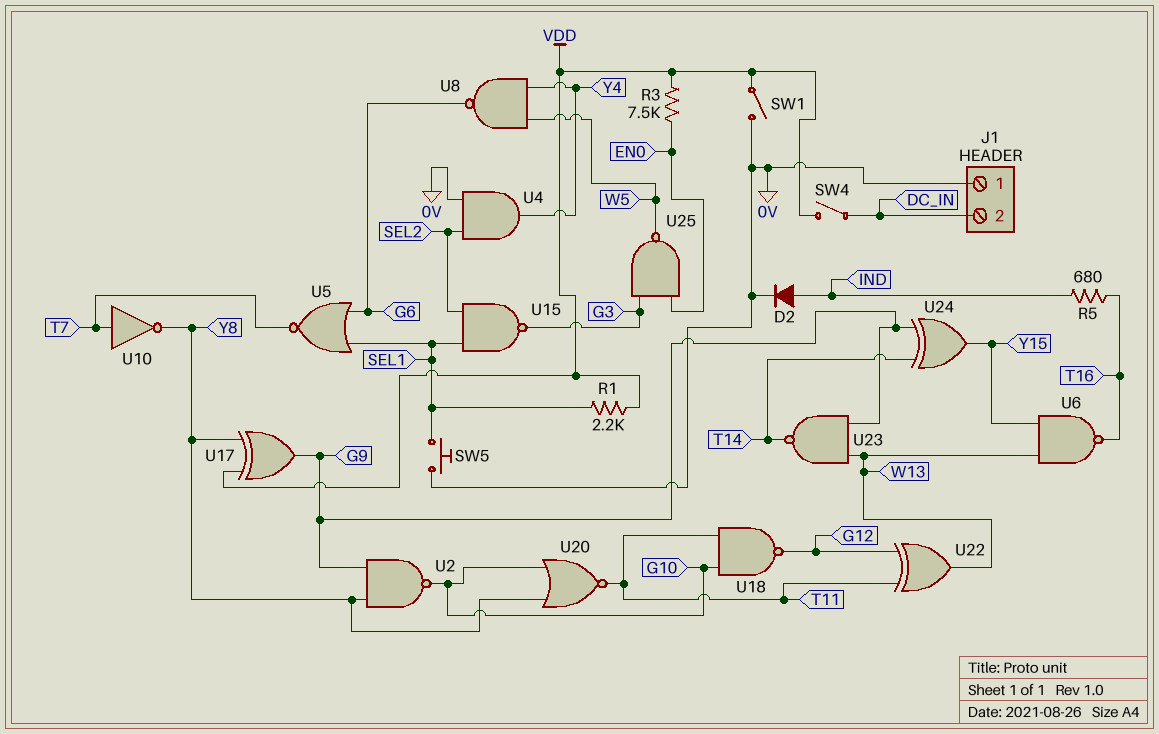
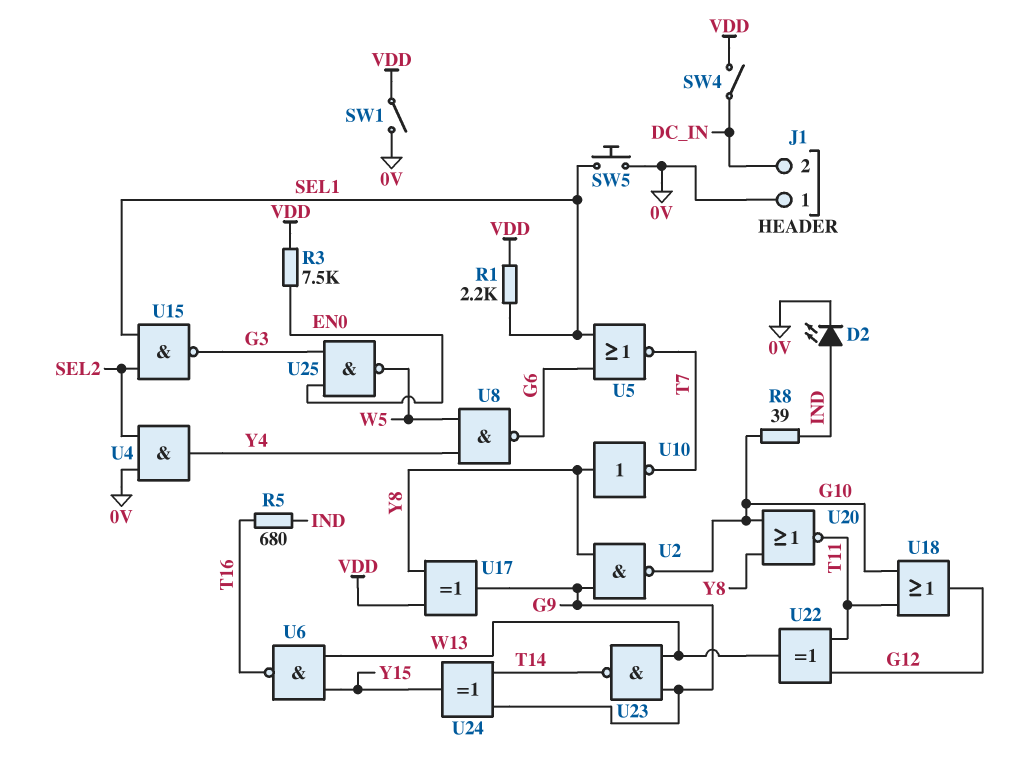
D2: diode (A IND, K 0V) -> LED (A IND, K 0V)
R8: none -> 39 (G10, IND)
U10: NOT (in T7, out Y8) -> NOT (in Y8, out T7)
U18: NAND (in G10, in T11, out G12) -> OR (in G10, in T11, out G12)

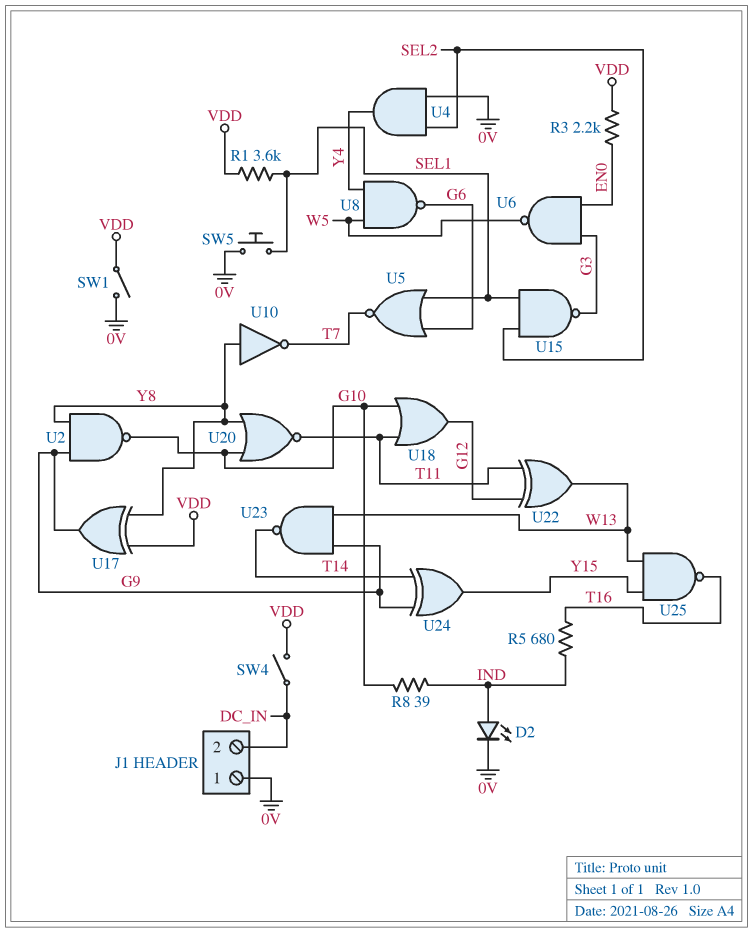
R1: 2.2k (SEL1, VDD) -> 3.6k (SEL1, VDD)
R3: 7.5k (EN0, VDD) -> 2.2k (EN0, VDD)
U6: NAND (in W13, in Y15, out T16) -> NAND (in EN0, in G3, out W5)
U25: NAND (in EN0, in G3, out W5) -> NAND (in W13, in Y15, out T16)

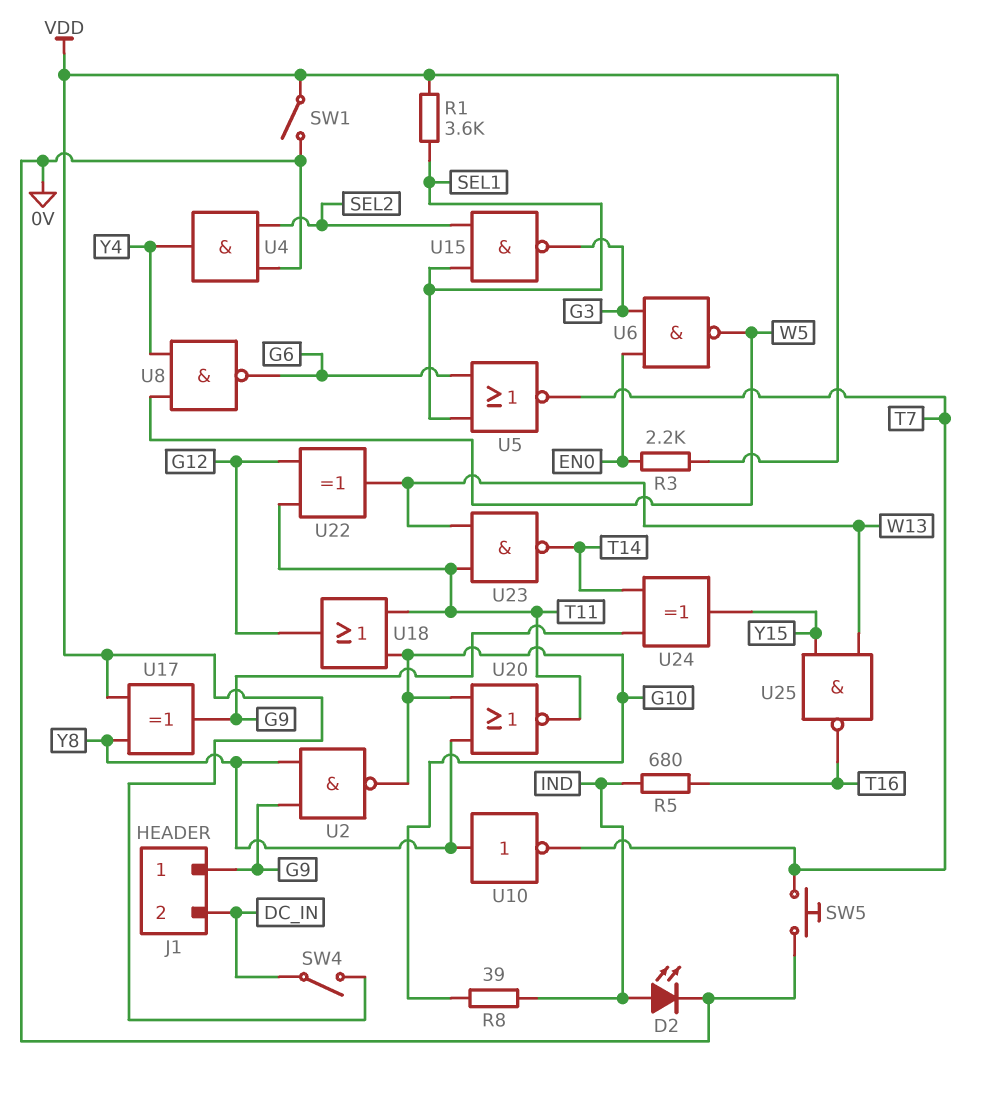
J1 pin 1: 0V -> G9
SW5: button (0V, SEL1) -> button (0V, T7)
U23: NAND (in G9, in W13, out T14) -> NAND (in T11, in W13, out T14)

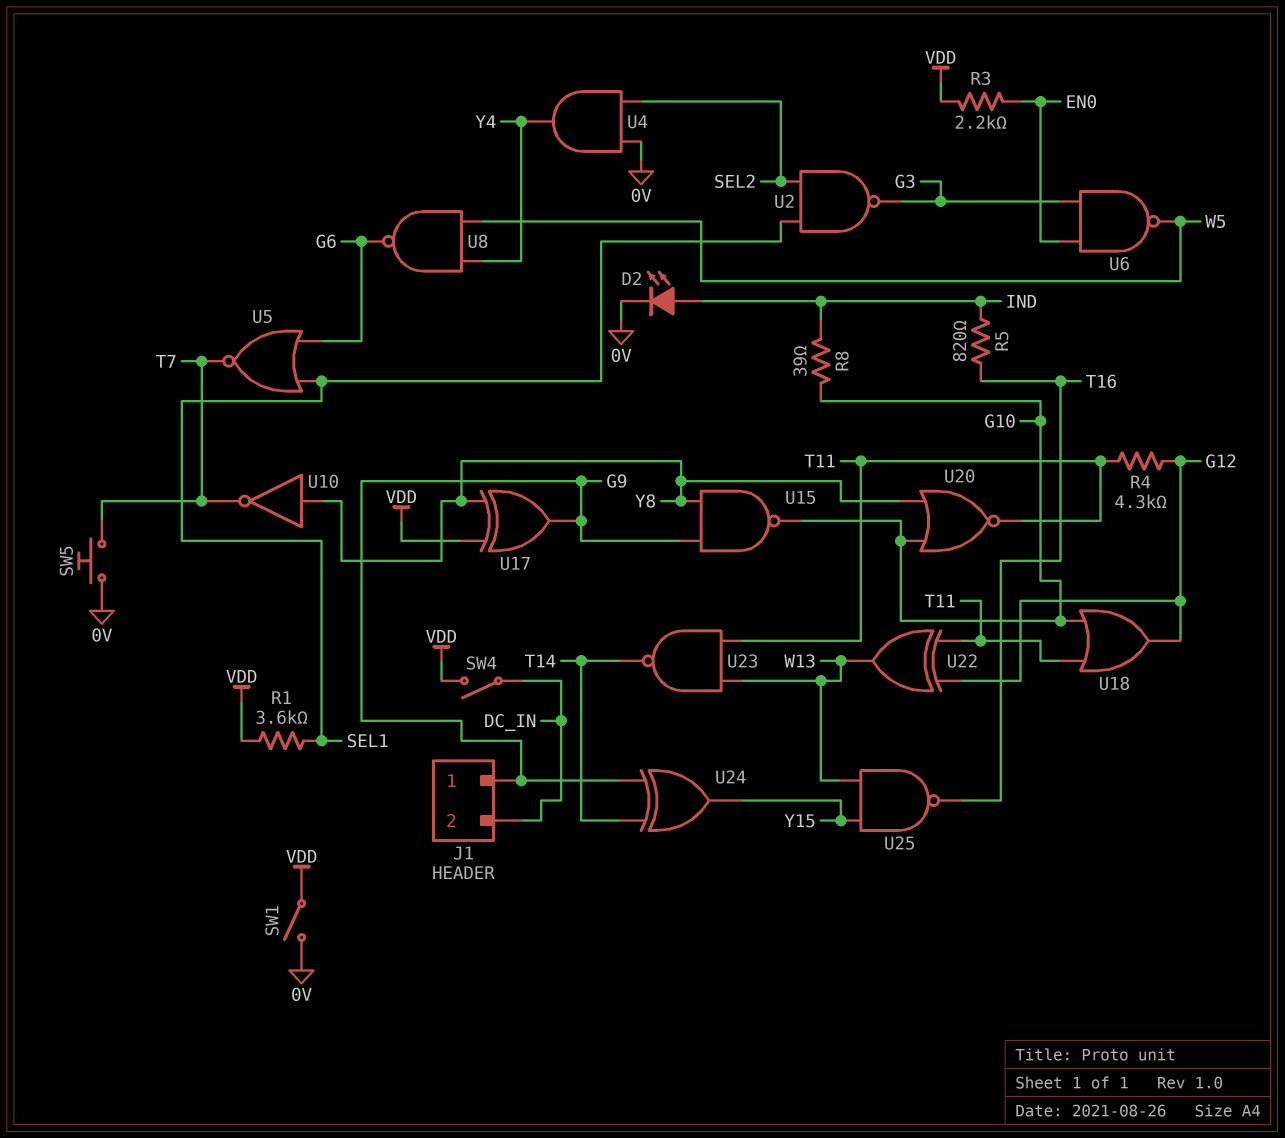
R4: none -> 4.3k (G12, T11)
R5: 680 (IND, T16) -> 820 (IND, T16)
U2: NAND (in G9, in Y8, out G10) -> NAND (in SEL1, in SEL2, out G3)
U15: NAND (in SEL1, in SEL2, out G3) -> NAND (in G9, in Y8, out G10)

